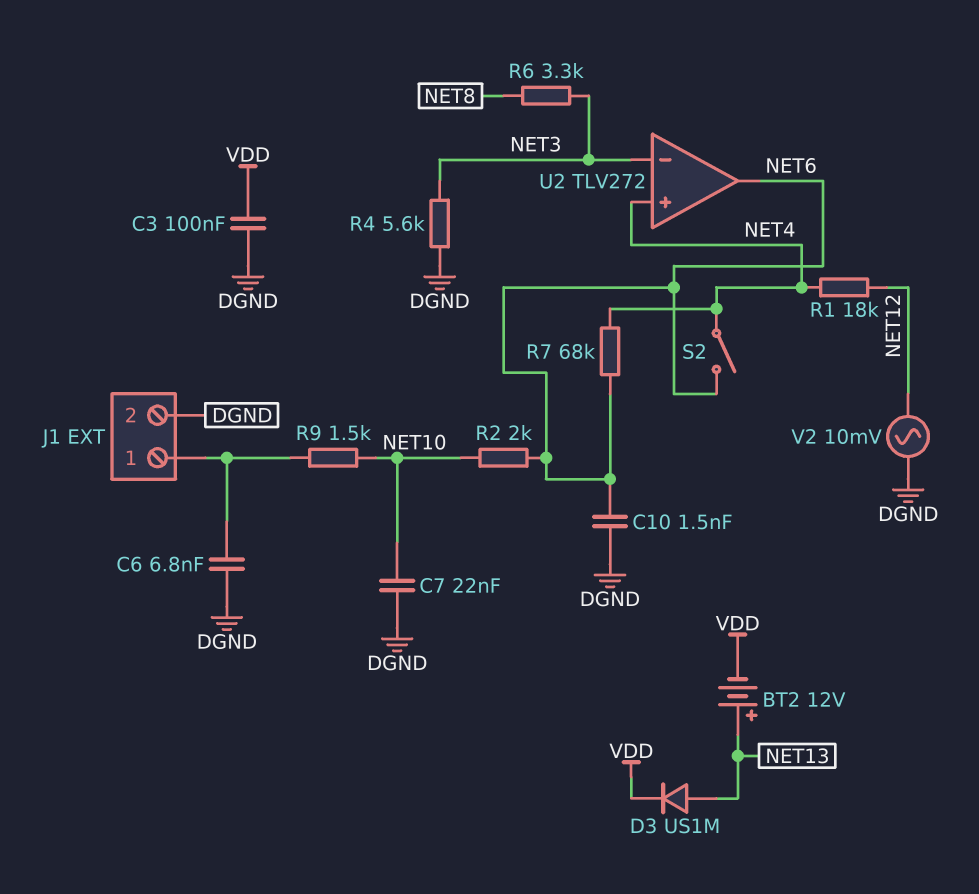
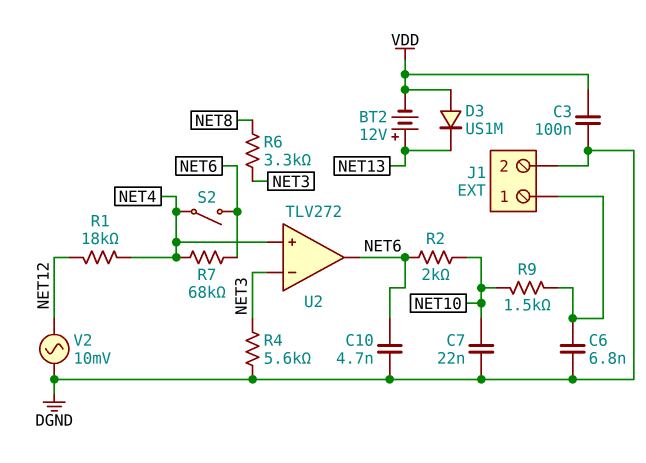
C10: 1.5nF (DGND, NET6) -> 4.7nF (DGND, NET6)
D3: diode US1M (A NET13, K VDD) -> diode US1M (A VDD, K NET13)

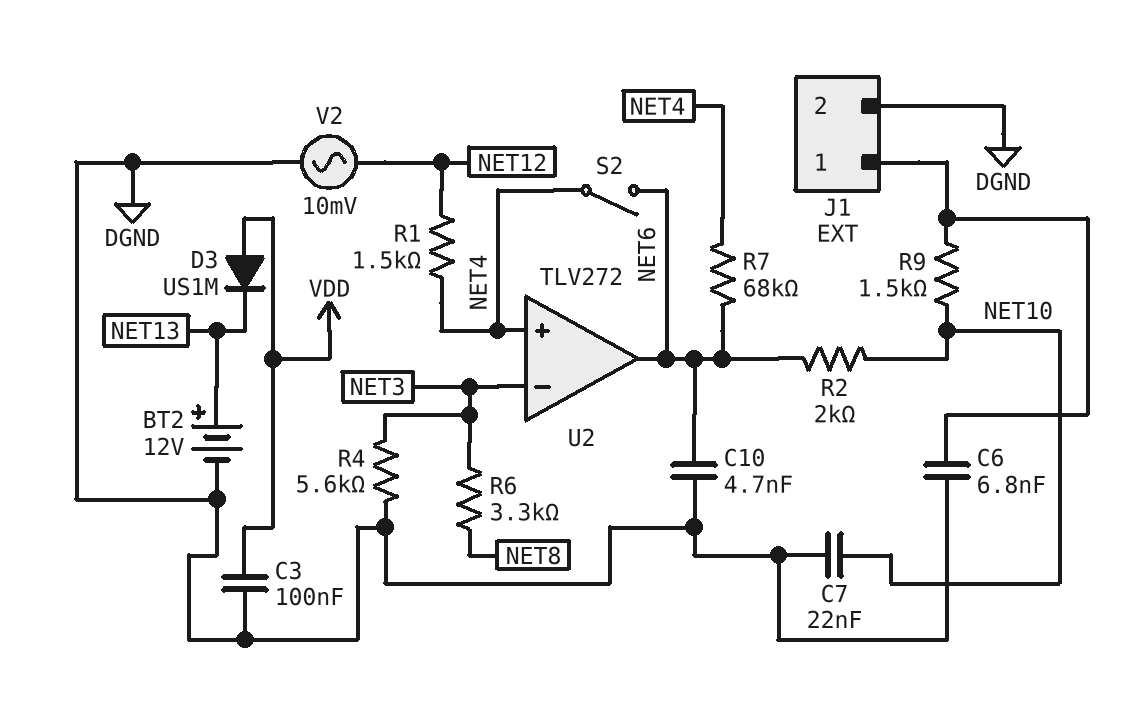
BT2: 12V (plus NET13, minus VDD) -> 12V (plus NET13, minus DGND)
R1: 18k (NET4, NET12) -> 1.5k (NET4, NET12)

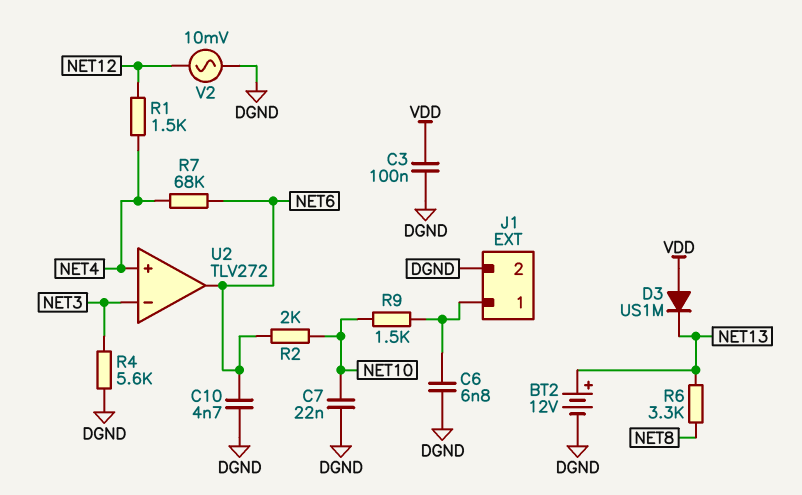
R6: 3.3k (NET3, NET8) -> 3.3k (NET8, NET13)
S2: switch (NET4, NET6) -> none

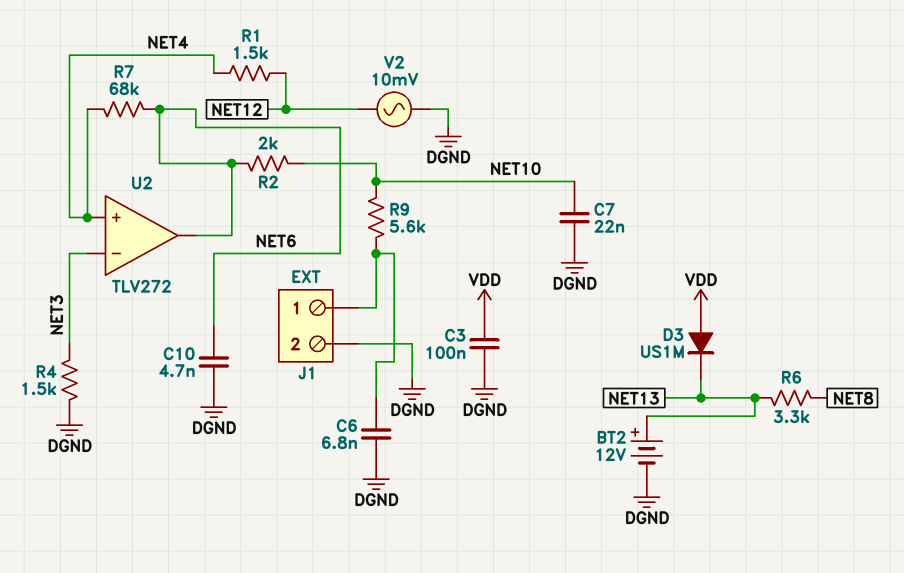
R4: 5.6k (DGND, NET3) -> 1.5k (DGND, NET3)
R9: 1.5k (J1/1, NET10) -> 5.6k (J1/1, NET10)

